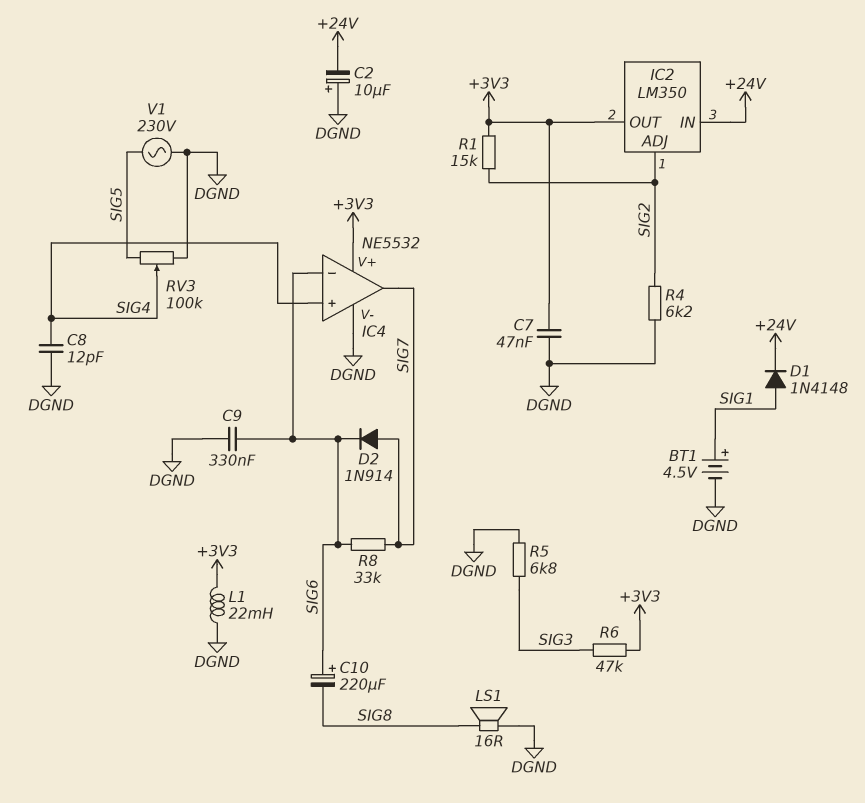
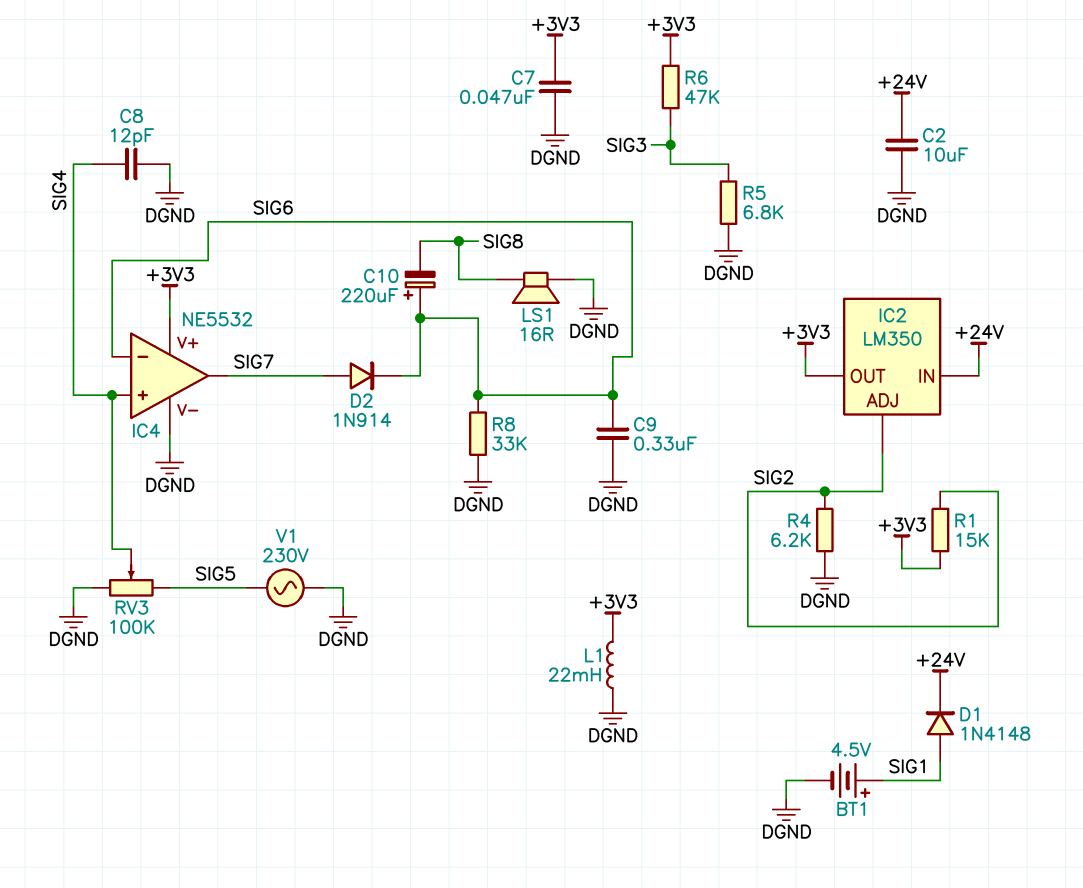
C2: 10uF (plus DGND, minus +24V) -> 10uF (+24V, DGND)
R8: 33k (SIG6, SIG7) -> 33k (DGND, SIG6)

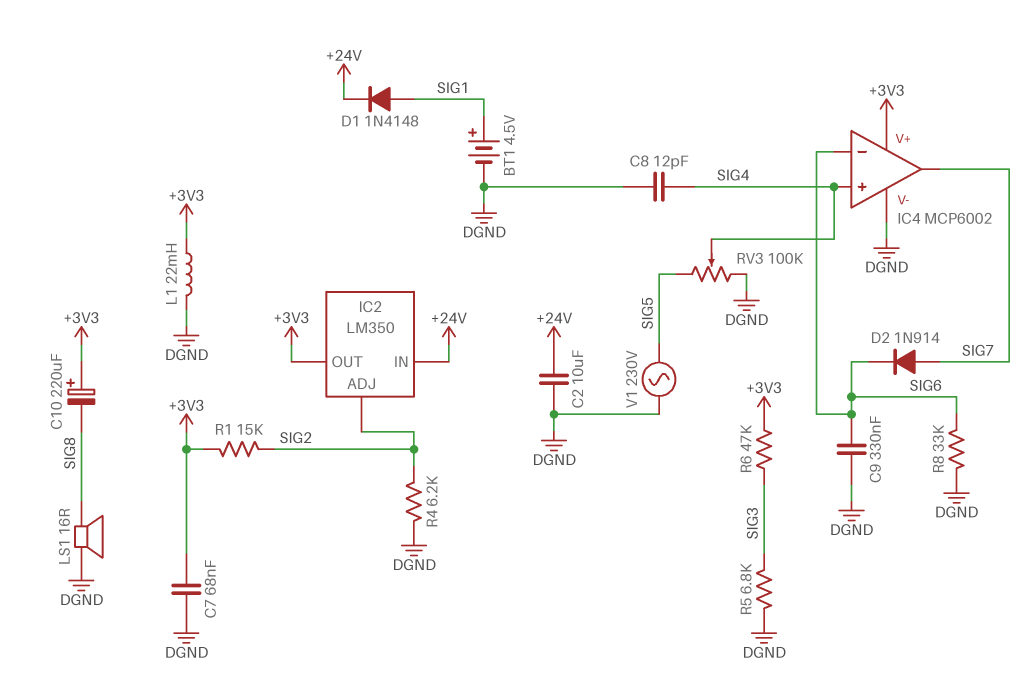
C7: 47nF (+3V3, DGND) -> 68nF (+3V3, DGND)
C10: 220uF (plus SIG6, minus SIG8) -> 220uF (plus +3V3, minus SIG8)
IC4: NE5532 -> MCP6002

